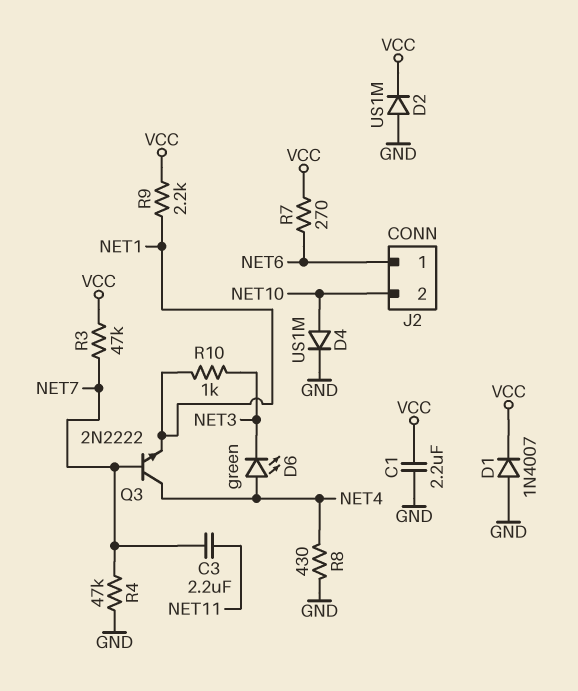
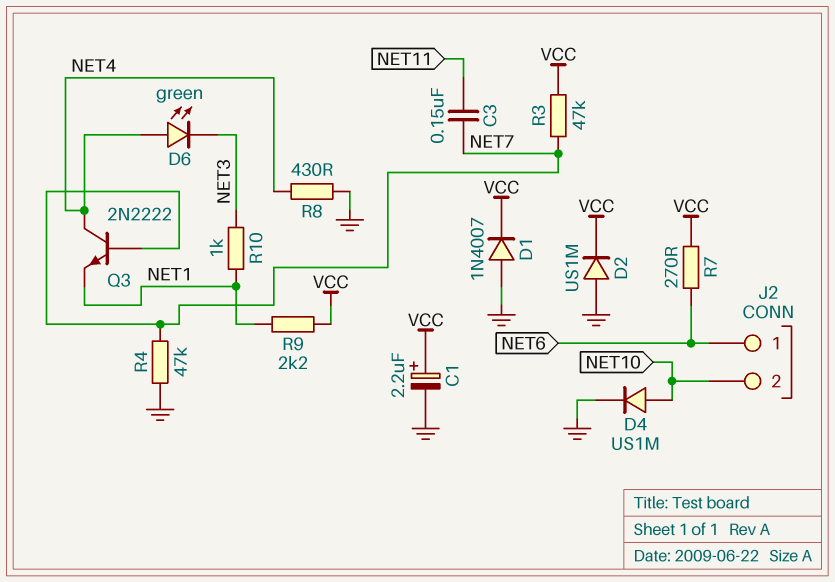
C1: 2.2uF (GND, VCC) -> 2.2uF (plus VCC, minus GND)
C3: 2.2uF (NET7, NET11) -> 150nF (NET7, NET11)

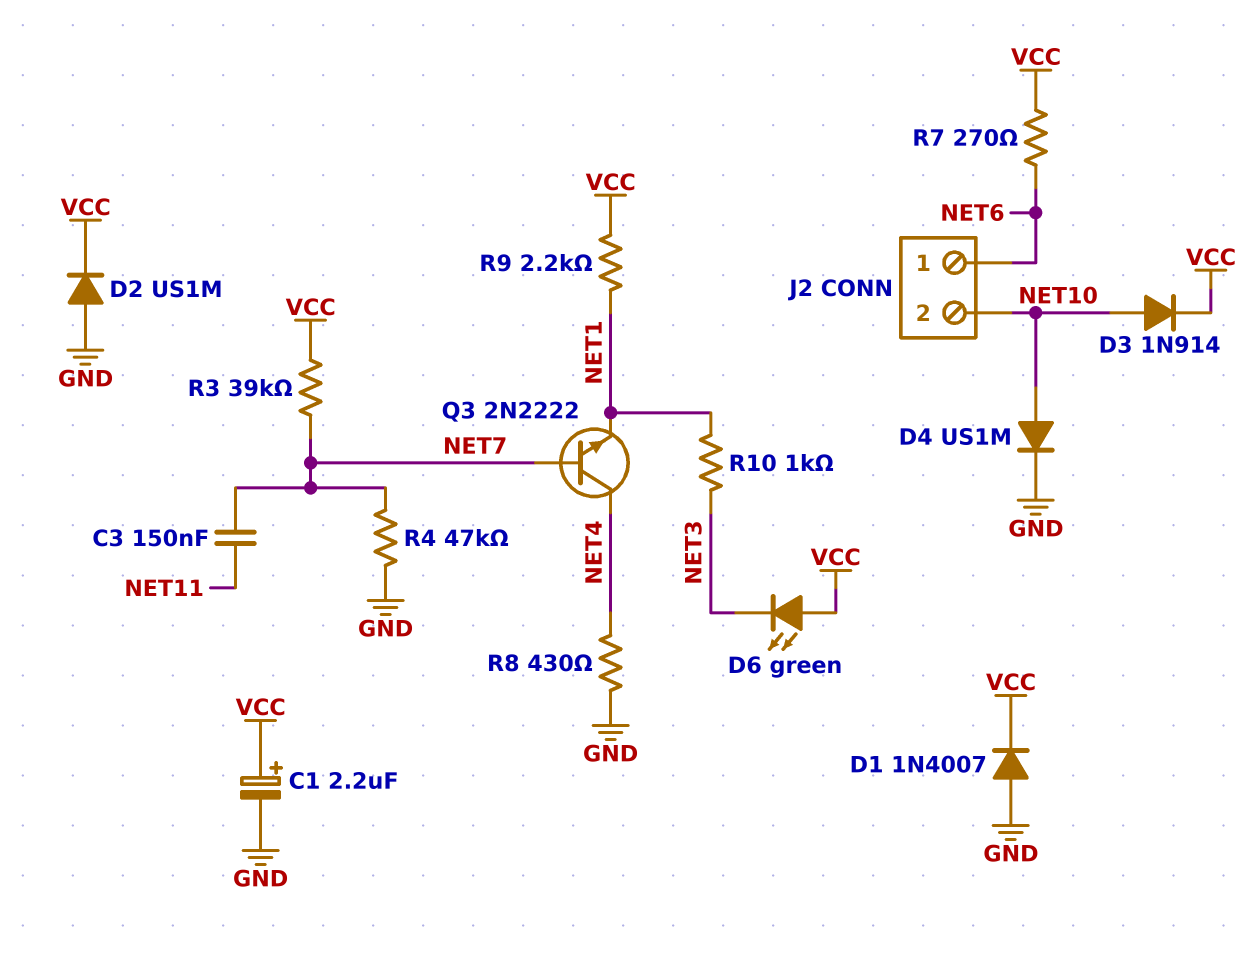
D3: none -> diode 1N914 (A NET10, K VCC)
D6: LED green (A NET4, K NET3) -> LED green (A VCC, K NET3)
R3: 47k (NET7, VCC) -> 39k (NET7, VCC)

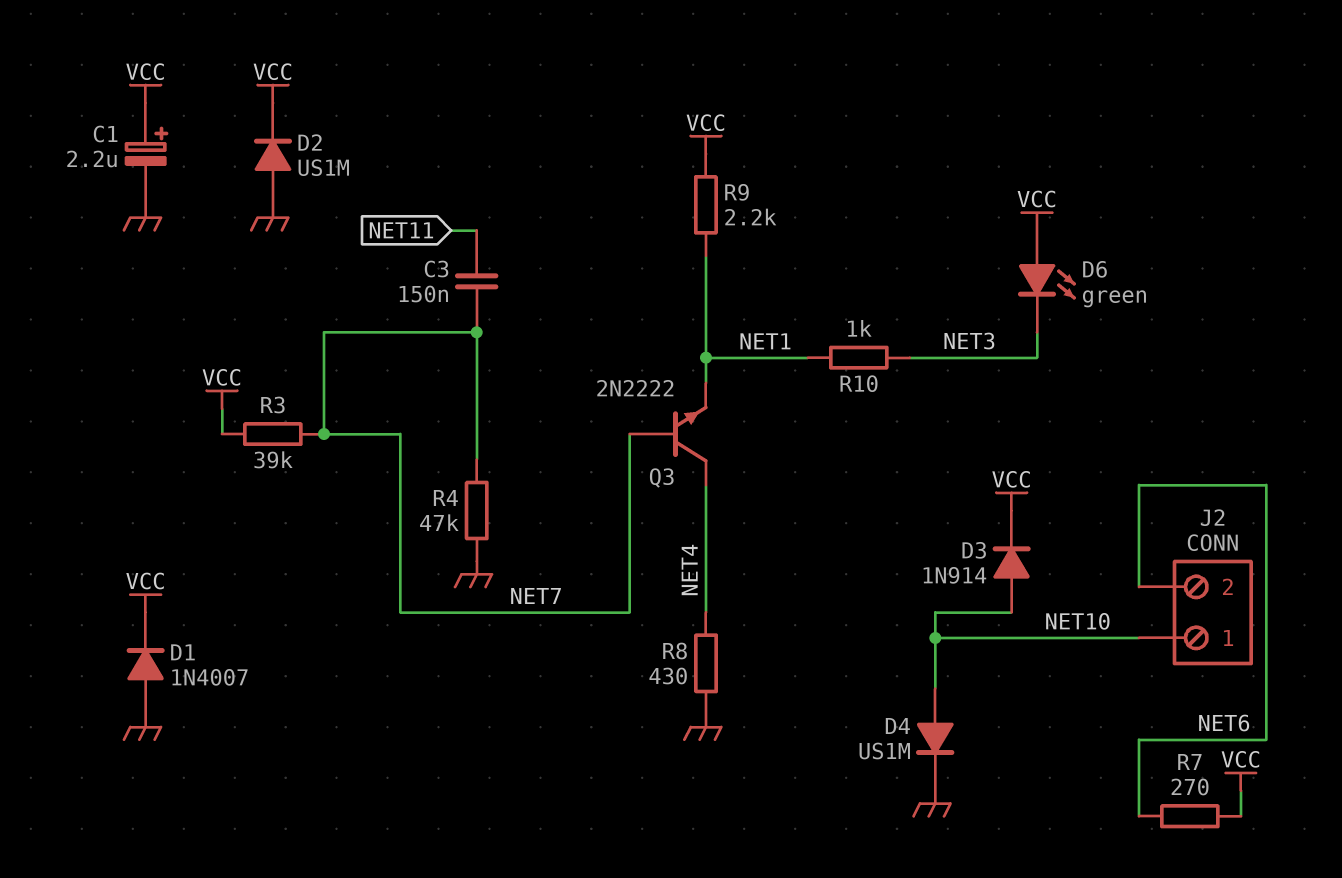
J2 pin 1: NET6 -> NET10
J2 pin 2: NET10 -> NET6

